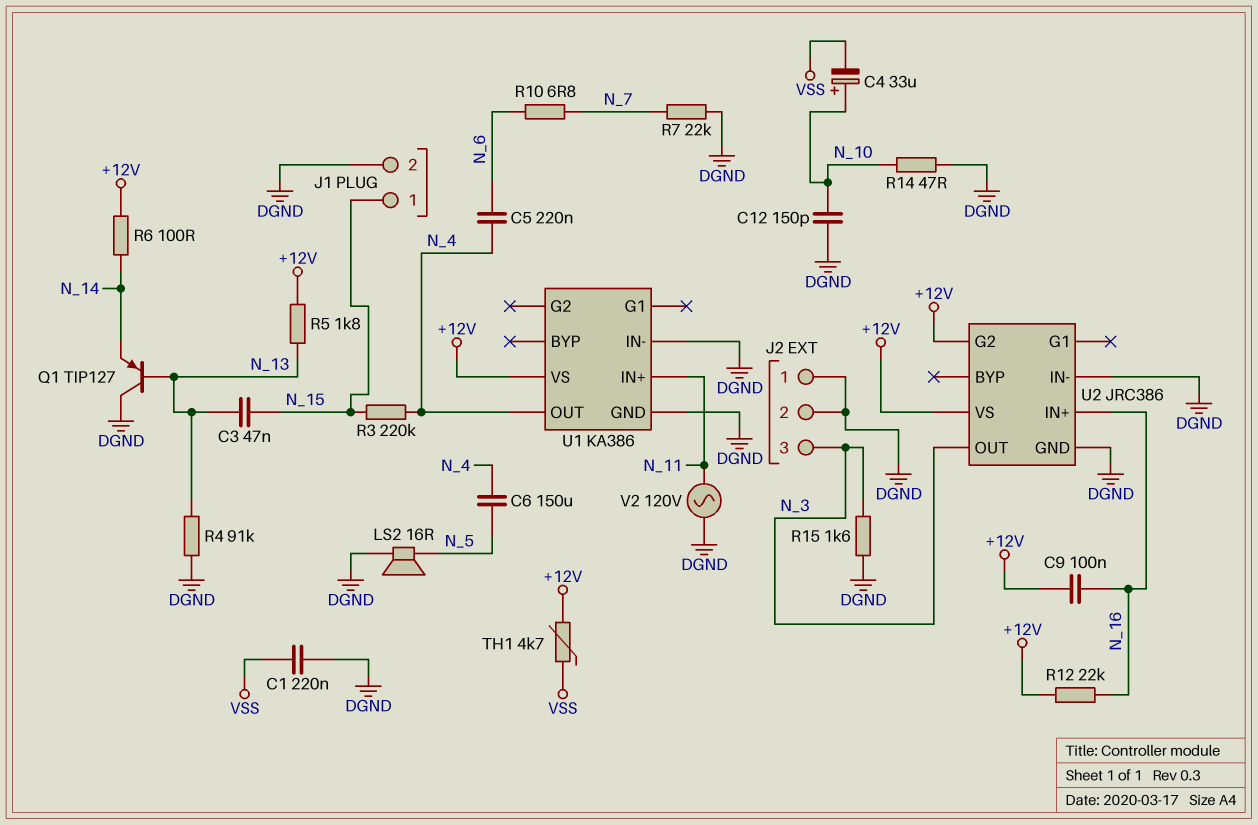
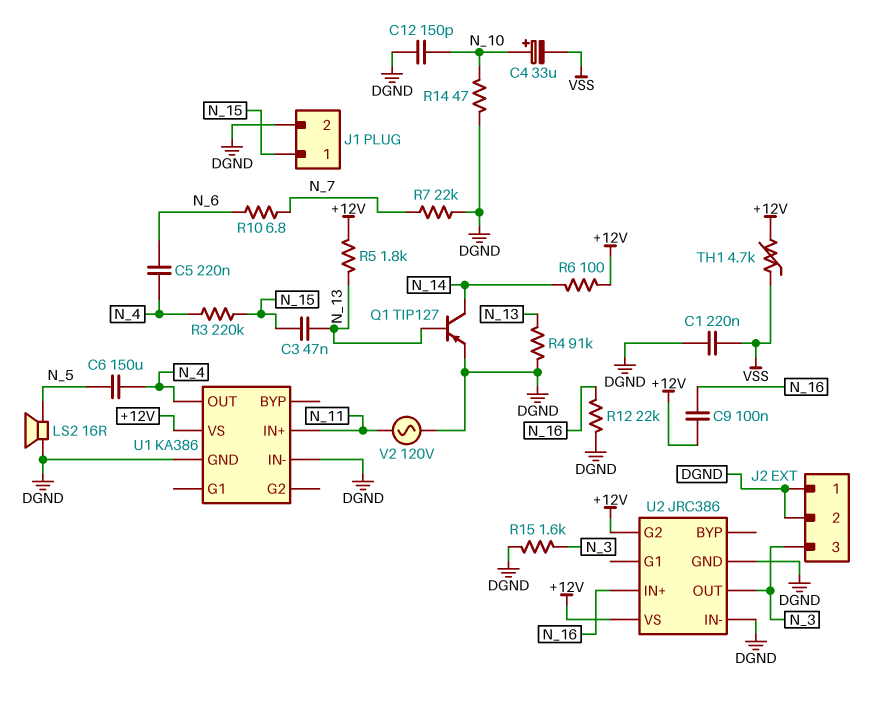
Q1: PNP TIP127 (B N_13, C DGND, E N_14) -> PNP TIP127 (B N_13, C N_14, E DGND)
R12: 22k (+12V, N_16) -> 22k (DGND, N_16)

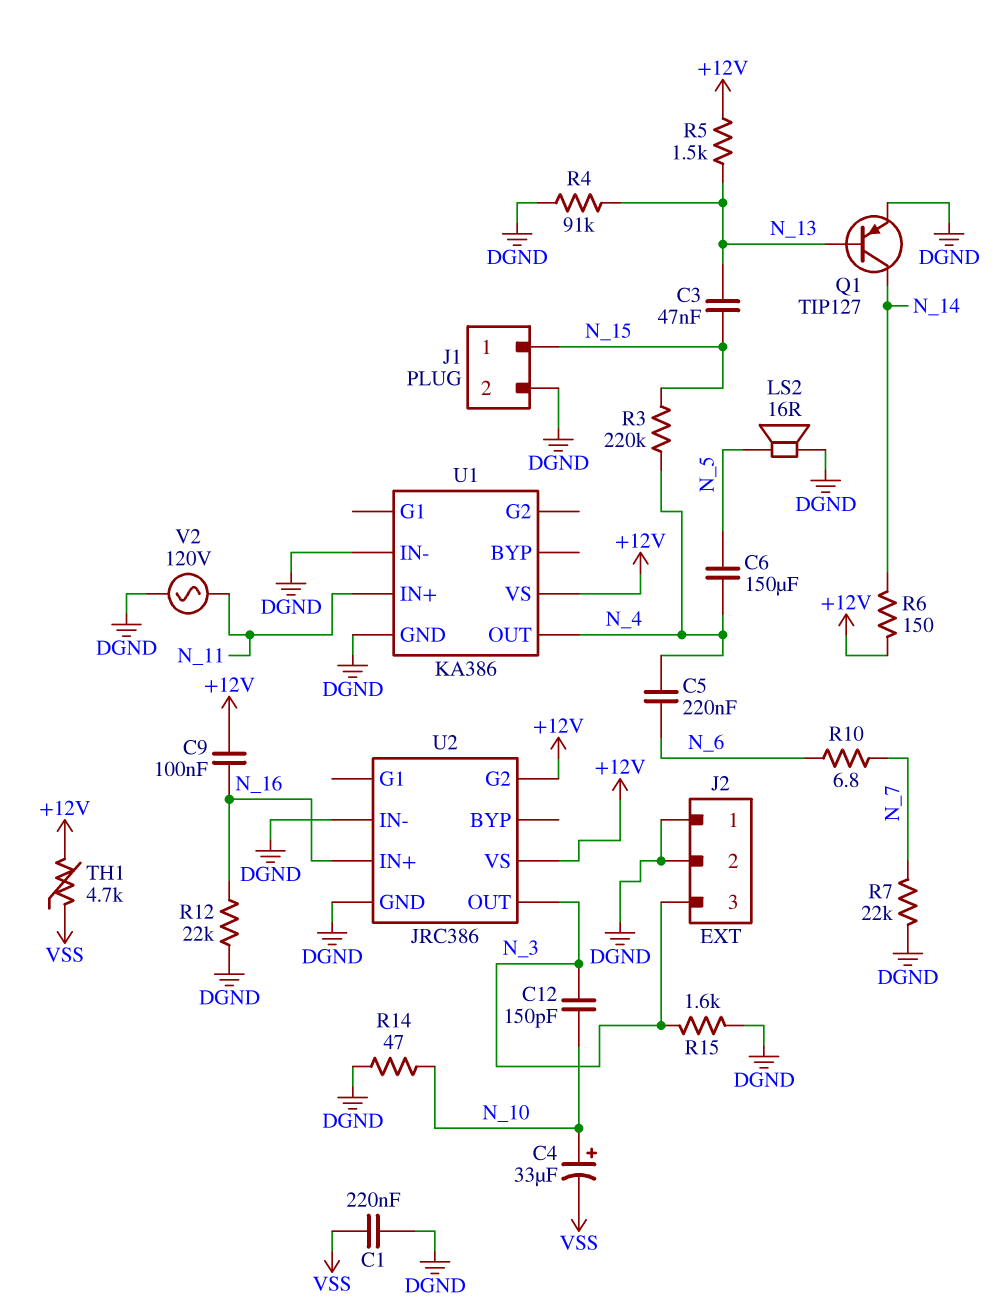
C12: 150pF (DGND, N_10) -> 150pF (N_3, N_10)
R5: 1.8k (+12V, N_13) -> 1.5k (+12V, N_13)
R6: 100 (+12V, N_14) -> 150 (+12V, N_14)

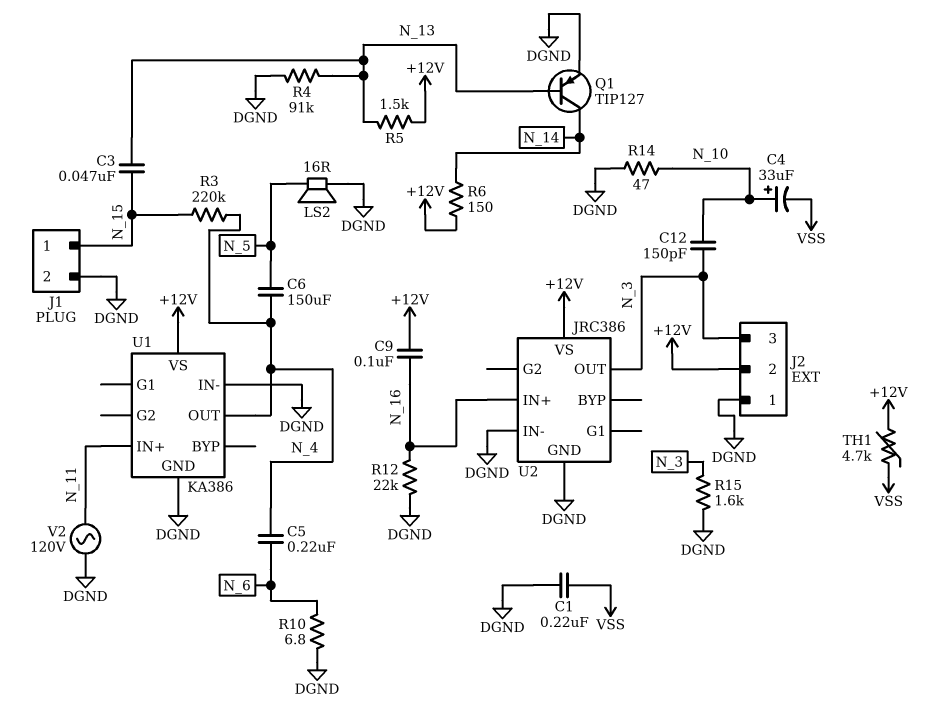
J2 pin 2: DGND -> +12V
R7: 22k (DGND, N_7) -> none
R10: 6.8 (N_6, N_7) -> 6.8 (DGND, N_6)
U2 pin G2: +12V -> none

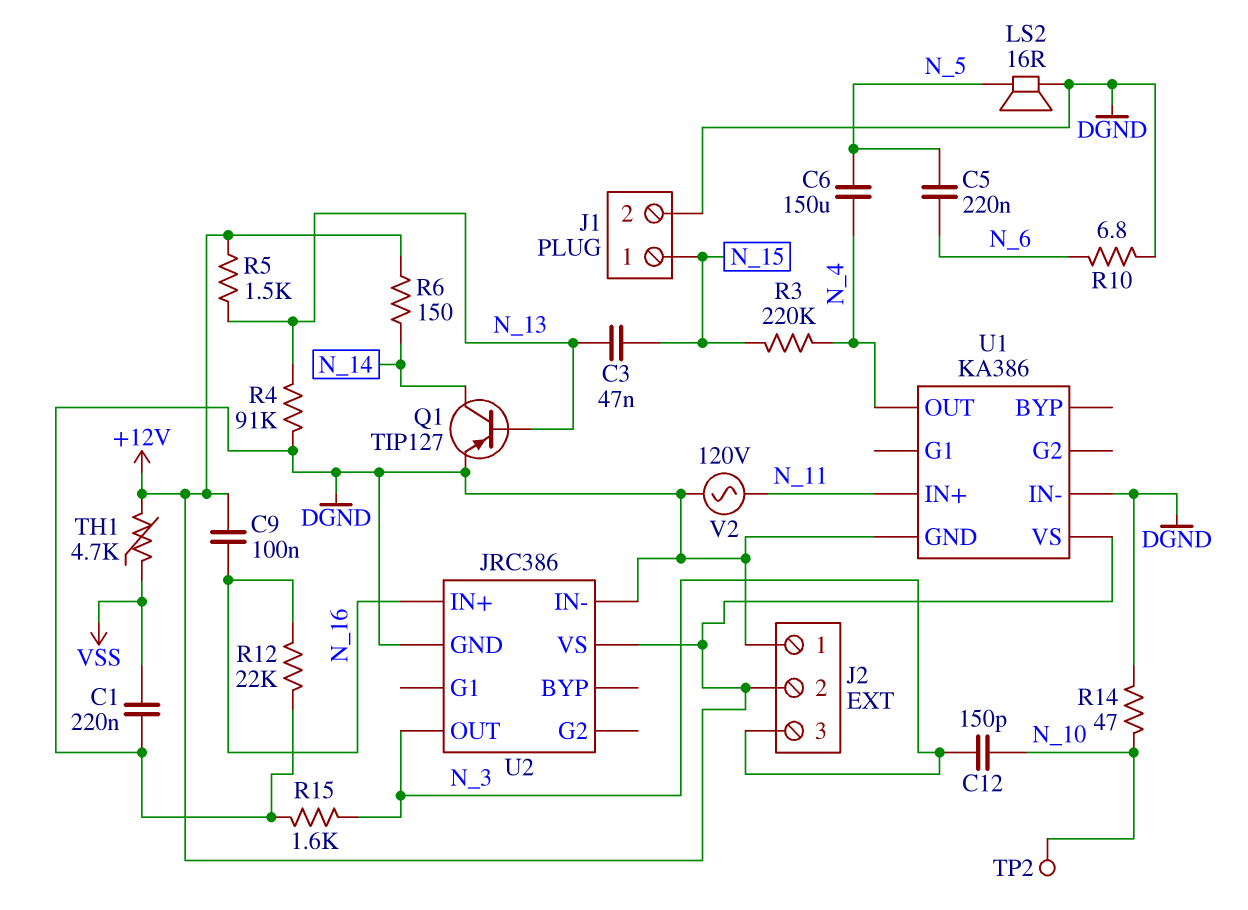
C4: 33uF (plus N_10, minus VSS) -> none
C5: 220nF (N_4, N_6) -> 220nF (N_5, N_6)
TP2: none -> test point (N_10)

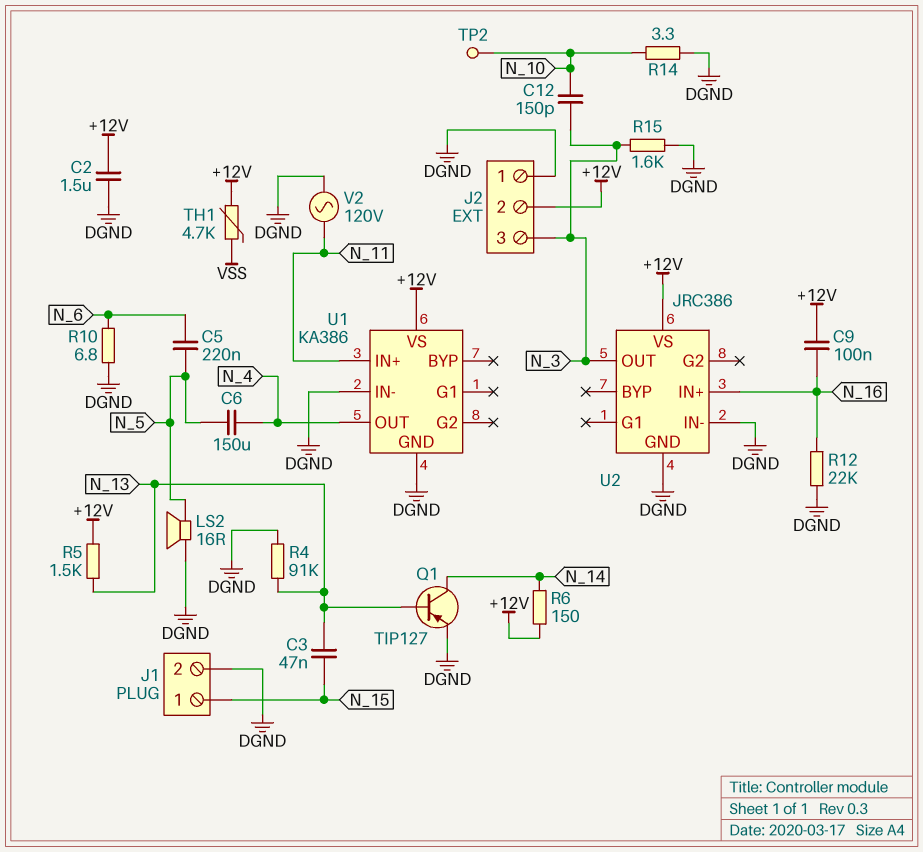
C1: 220nF (DGND, VSS) -> none
C2: none -> 1.5uF (+12V, DGND)
R3: 220k (N_4, N_15) -> none
R14: 47 (DGND, N_10) -> 3.3 (DGND, N_10)

